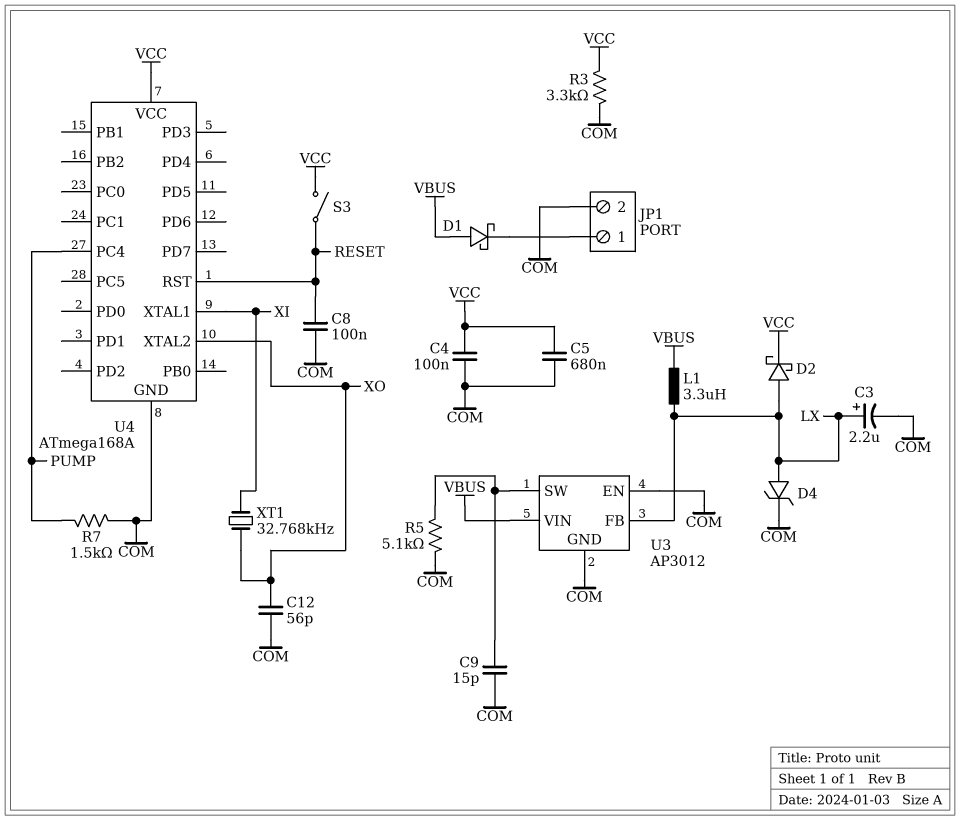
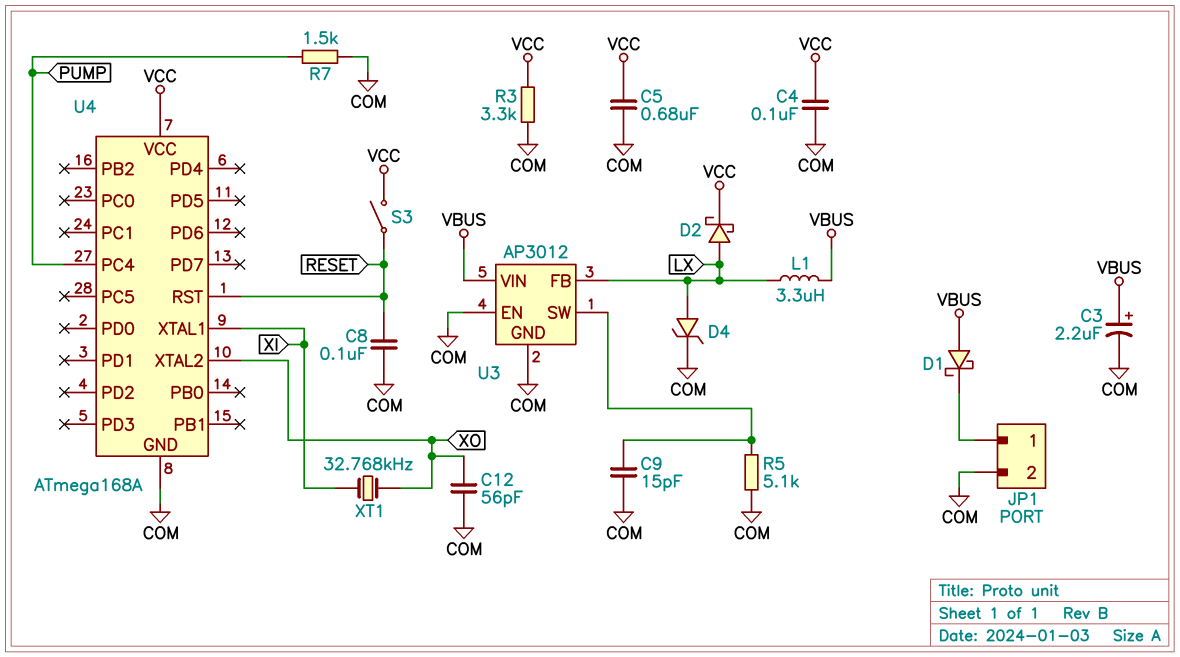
C3: 2.2uF (plus LX, minus COM) -> 2.2uF (plus VBUS, minus COM)

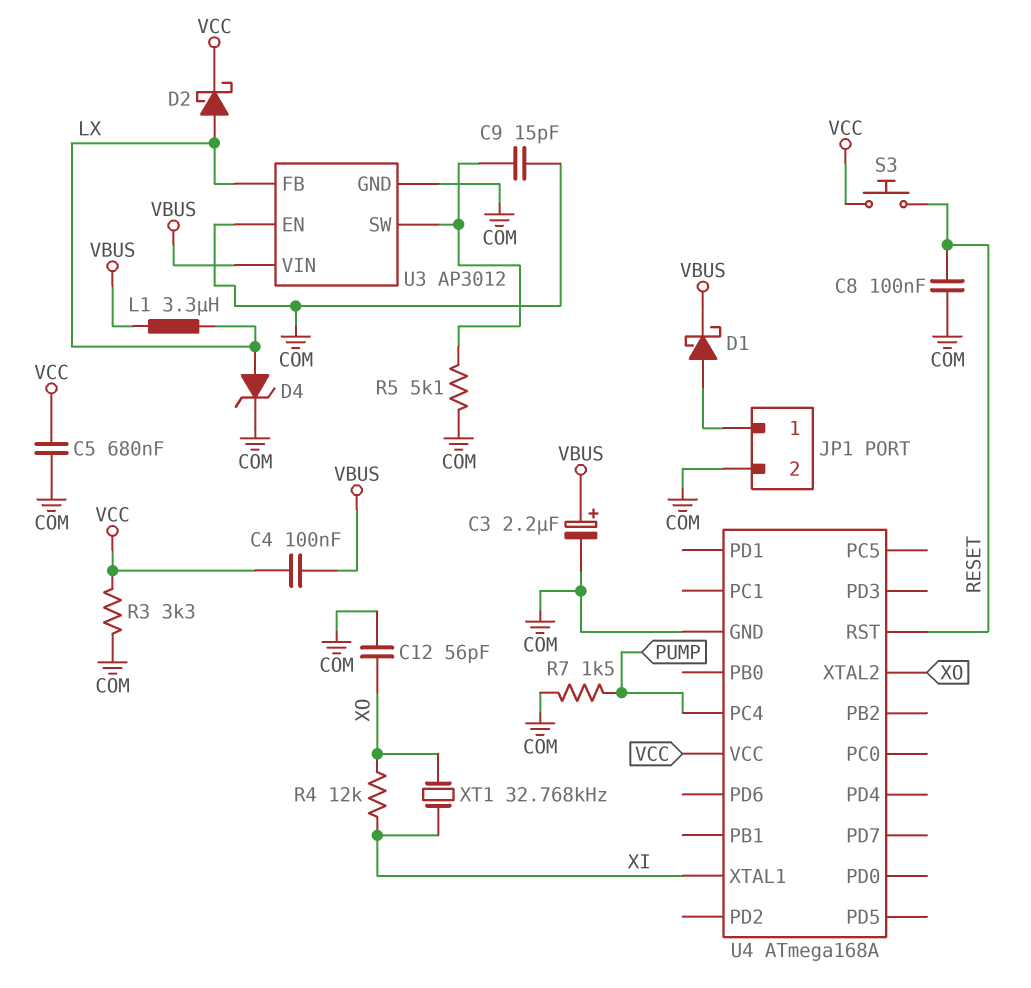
C4: 100nF (COM, VCC) -> 100nF (VBUS, VCC)
D1: schottky (A VBUS, K JP1/1) -> schottky (A JP1/1, K VBUS)
R4: none -> 12k (XI, XO)
S3: switch (RESET, VCC) -> button (RESET, VCC)

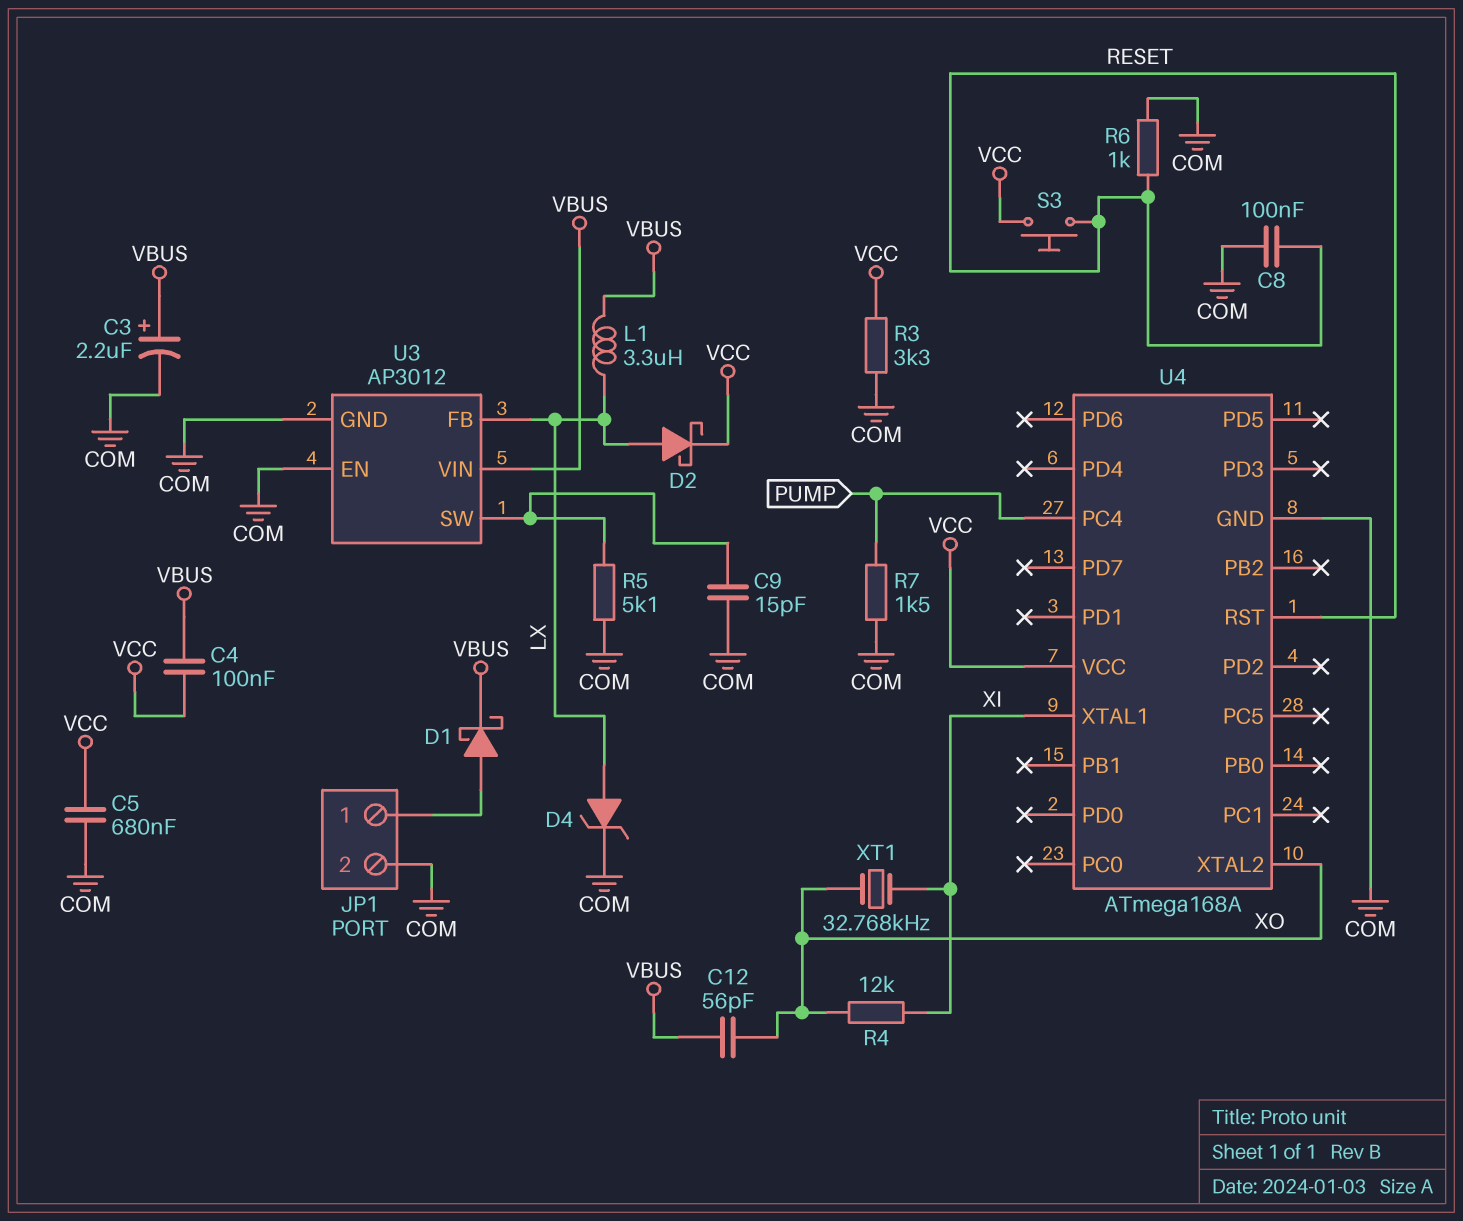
C12: 56pF (COM, XO) -> 56pF (VBUS, XO)
R6: none -> 1k (COM, RESET)

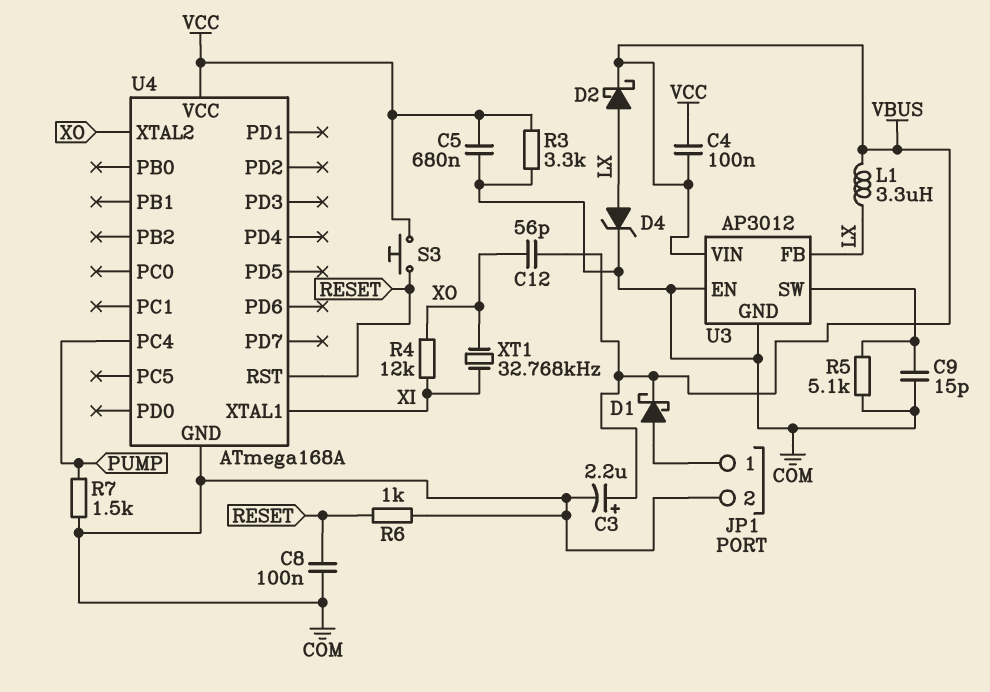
D2: schottky (A LX, K VCC) -> schottky (A LX, K VBUS)

